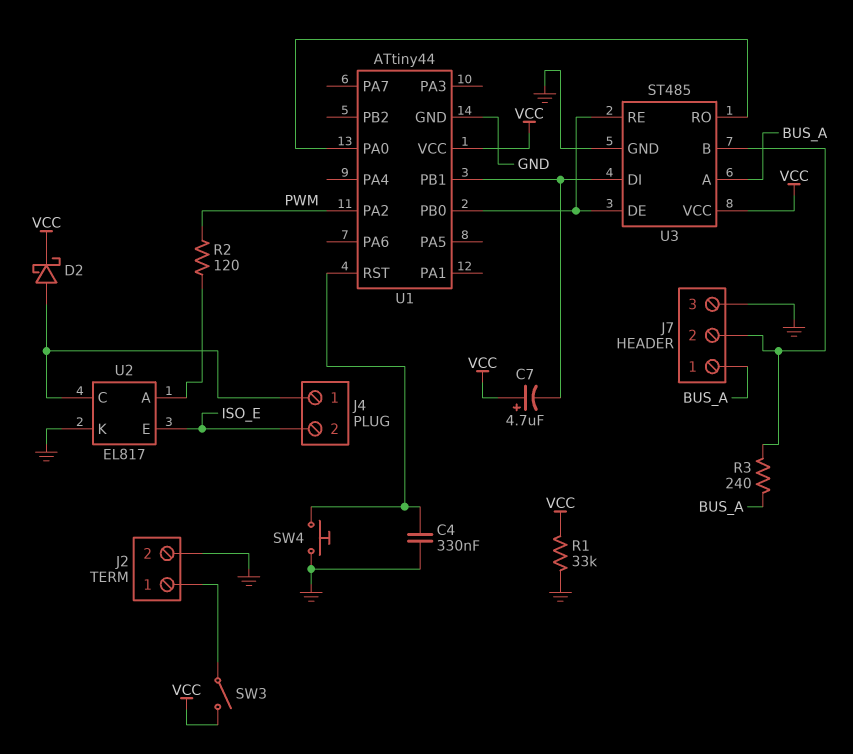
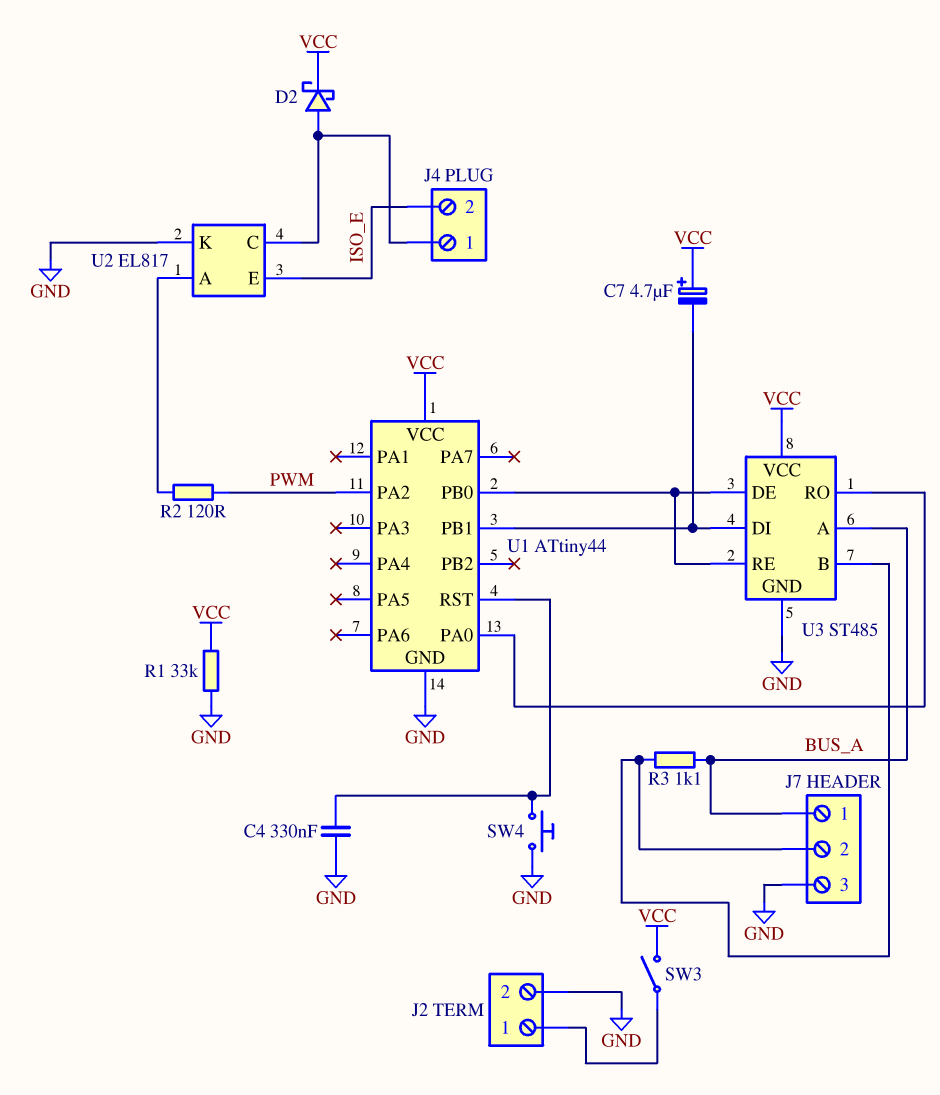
R3: 240 (BUS_A, J7/2) -> 1.1k (BUS_A, J7/2)

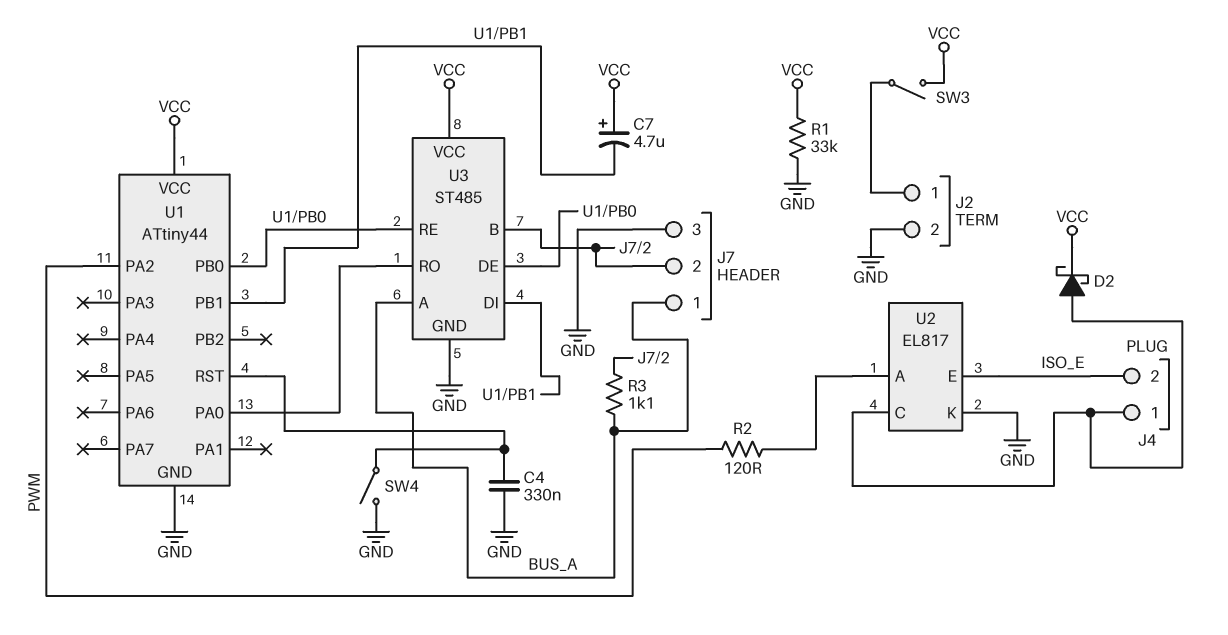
SW4: button (GND, U1/RST) -> switch (GND, U1/RST)

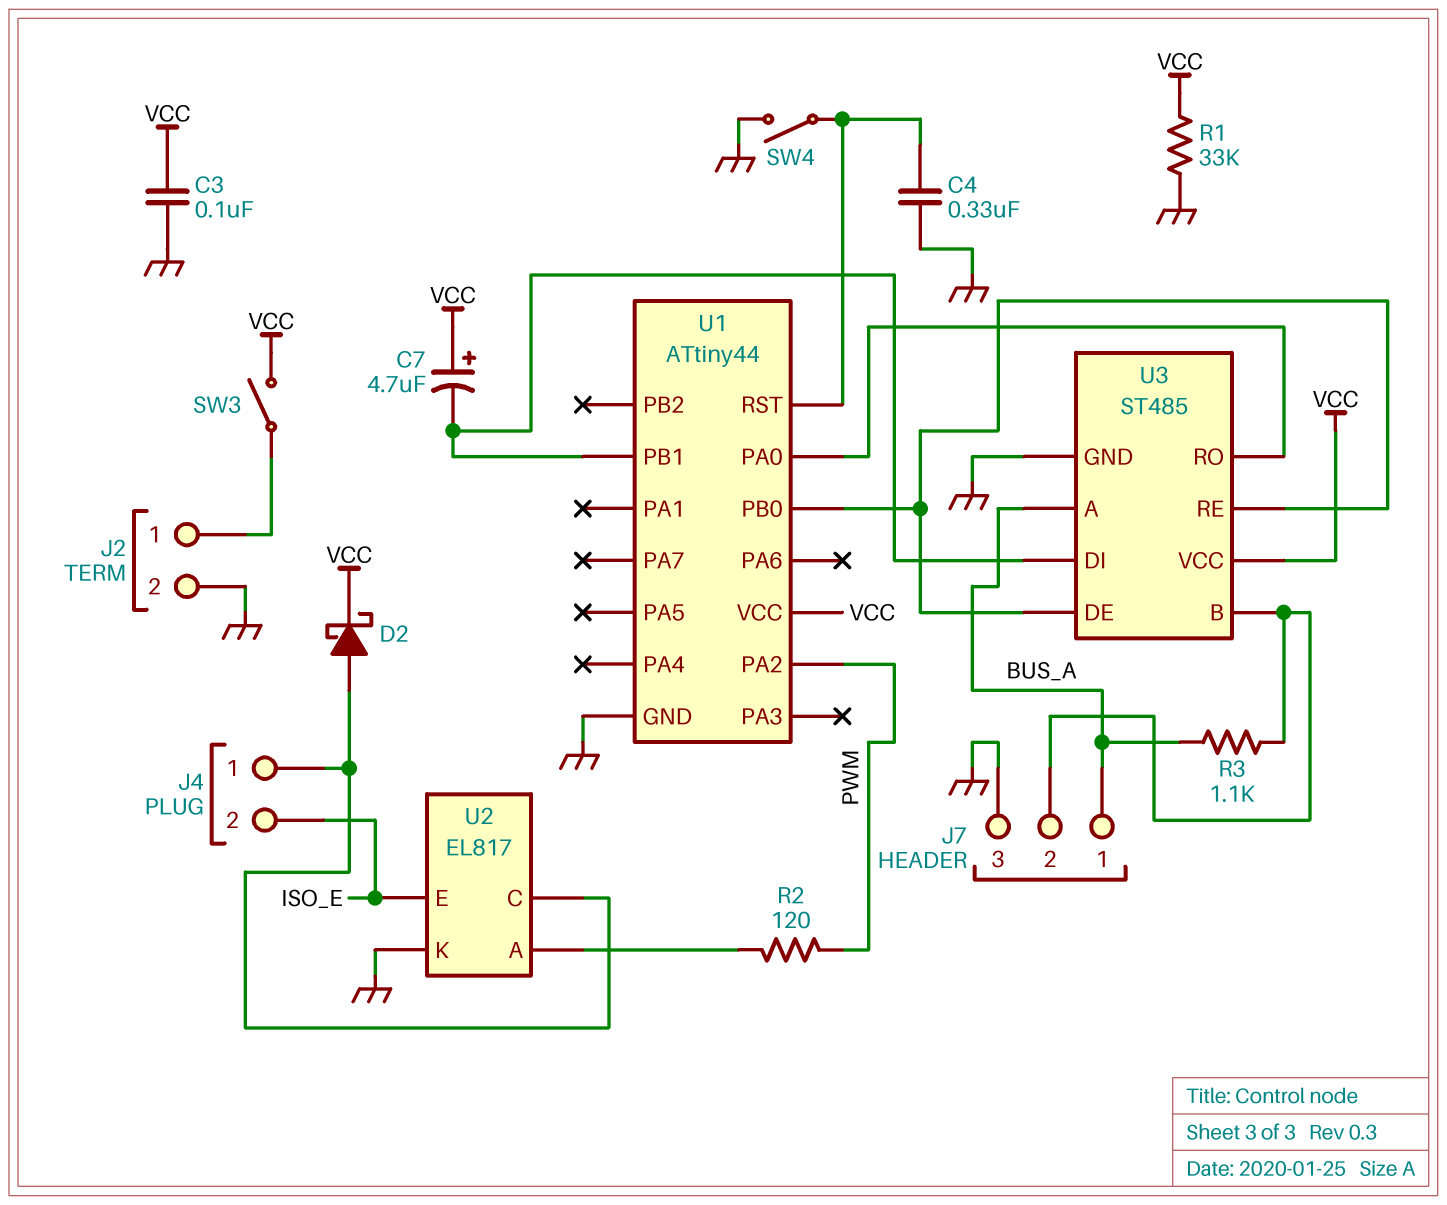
C3: none -> 100nF (GND, VCC)

